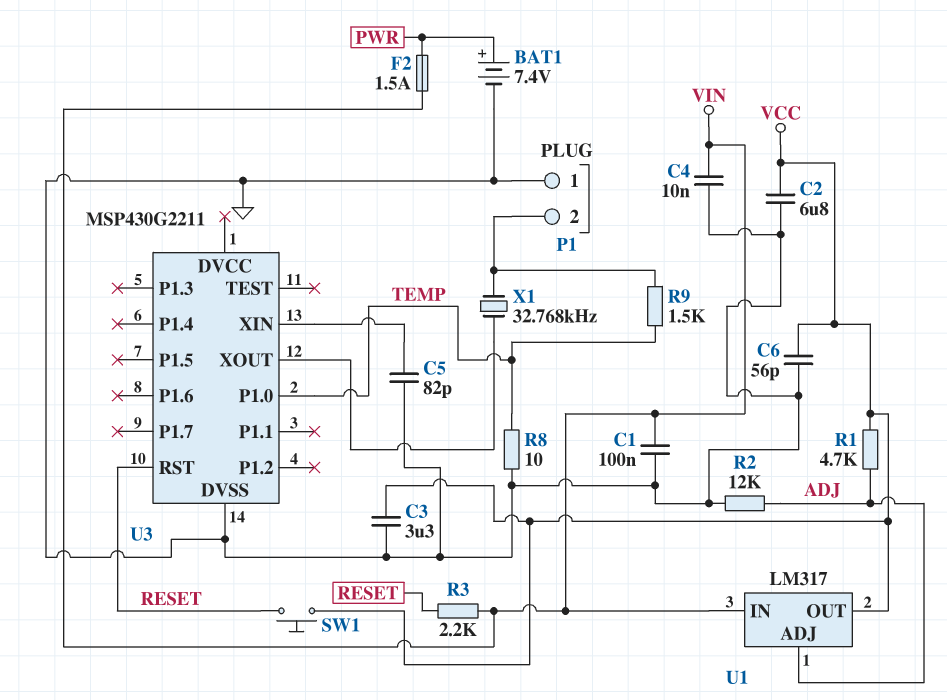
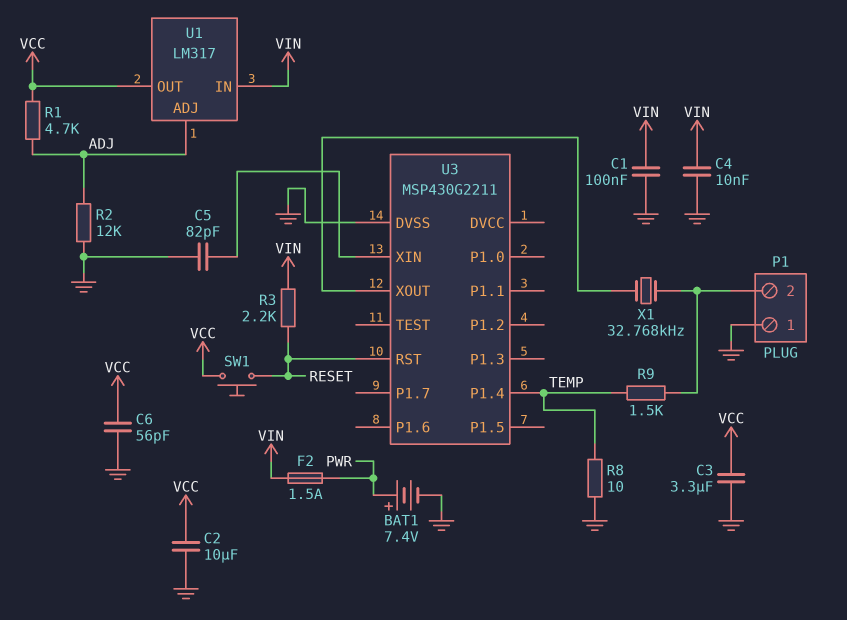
C2: 6.8uF (GND, VCC) -> 10uF (GND, VCC)
U3 pin P1.0: TEMP -> none
U3 pin P1.4: none -> TEMP

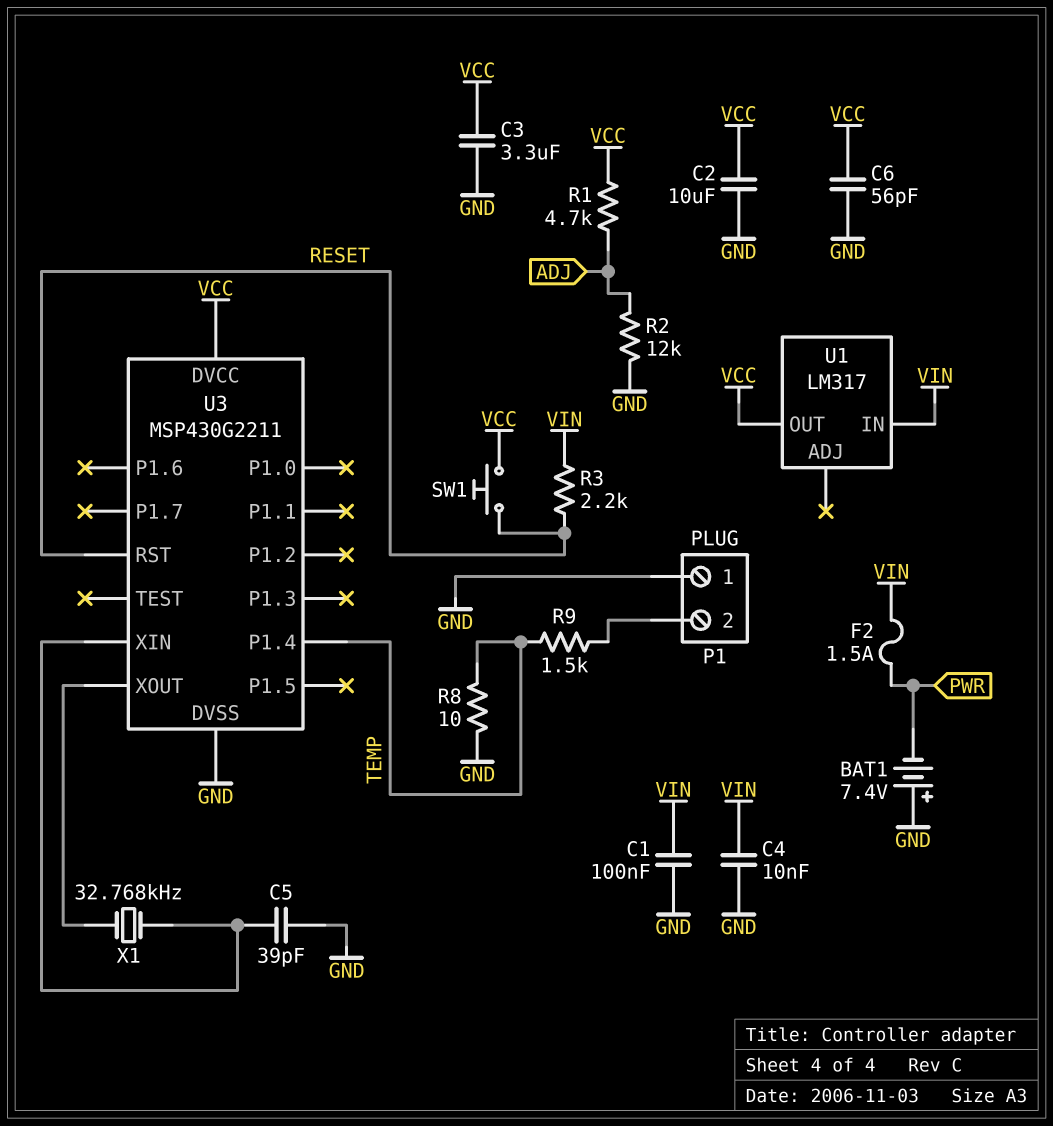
BAT1: 7.4V (plus PWR, minus GND) -> 7.4V (plus GND, minus PWR)
C5: 82pF (GND, U3/XIN) -> 39pF (GND, U3/XIN)
U1 pin ADJ: ADJ -> none
U3 pin DVCC: none -> VCC
X1: 32.768kHz (P1/2, U3/XOUT) -> 32.768kHz (U3/XIN, U3/XOUT)

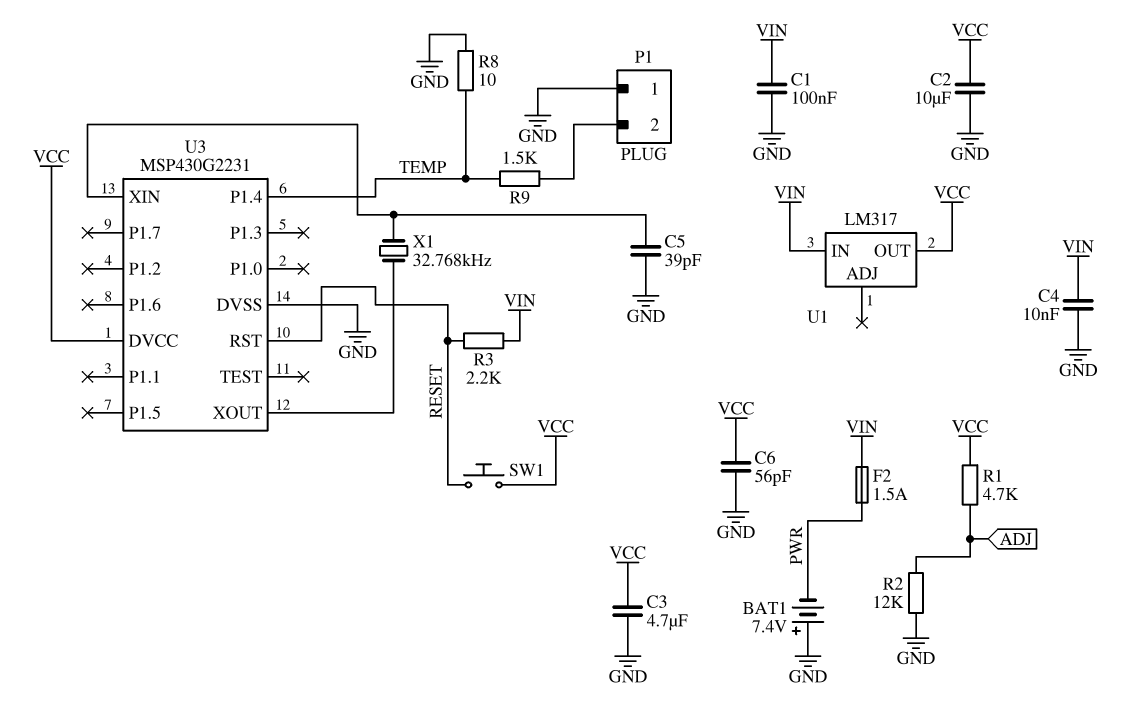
C3: 3.3uF (GND, VCC) -> 4.7uF (GND, VCC)
U3: MSP430G2211 -> MSP430G2231

